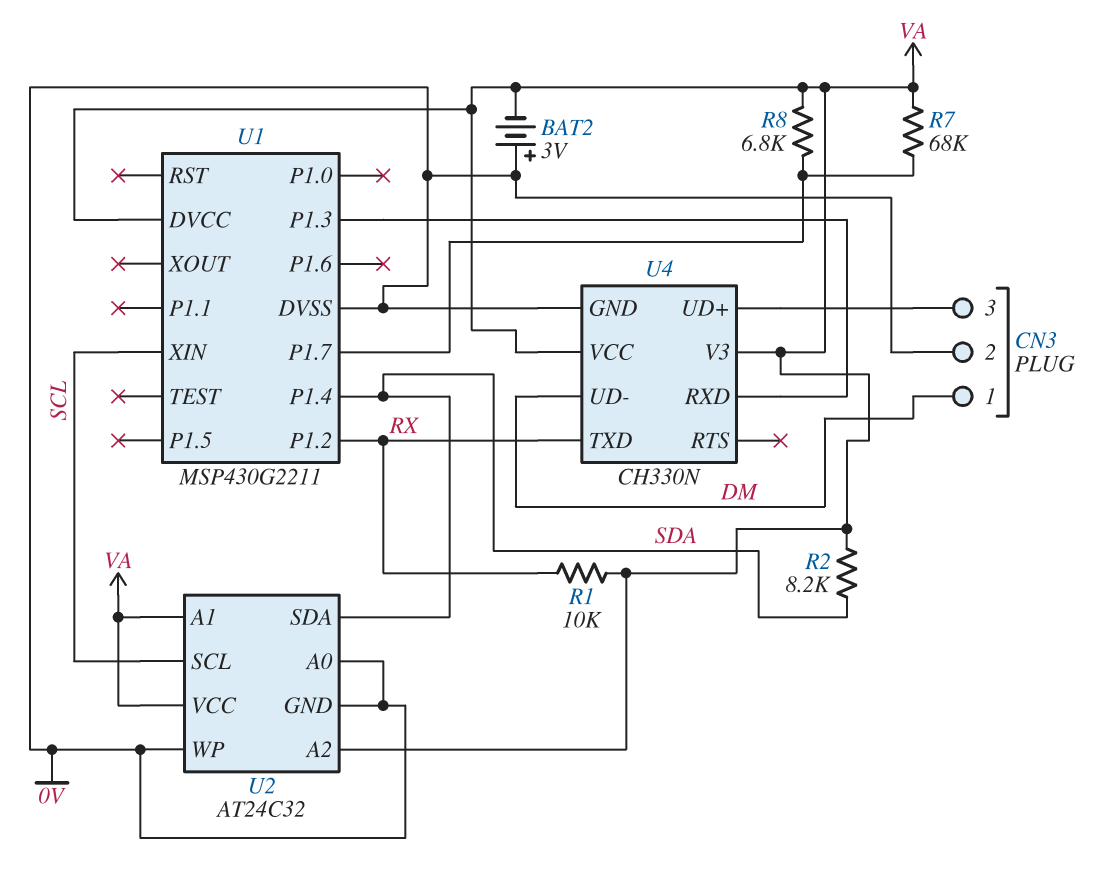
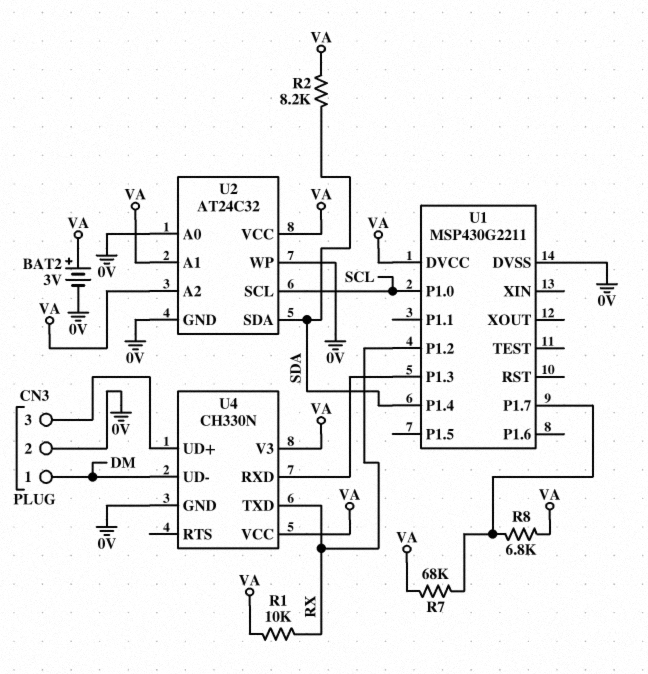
BAT2: 3V (plus 0V, minus VA) -> 3V (plus VA, minus 0V)
U1 pin P1.0: none -> SCL
U1 pin XIN: SCL -> none

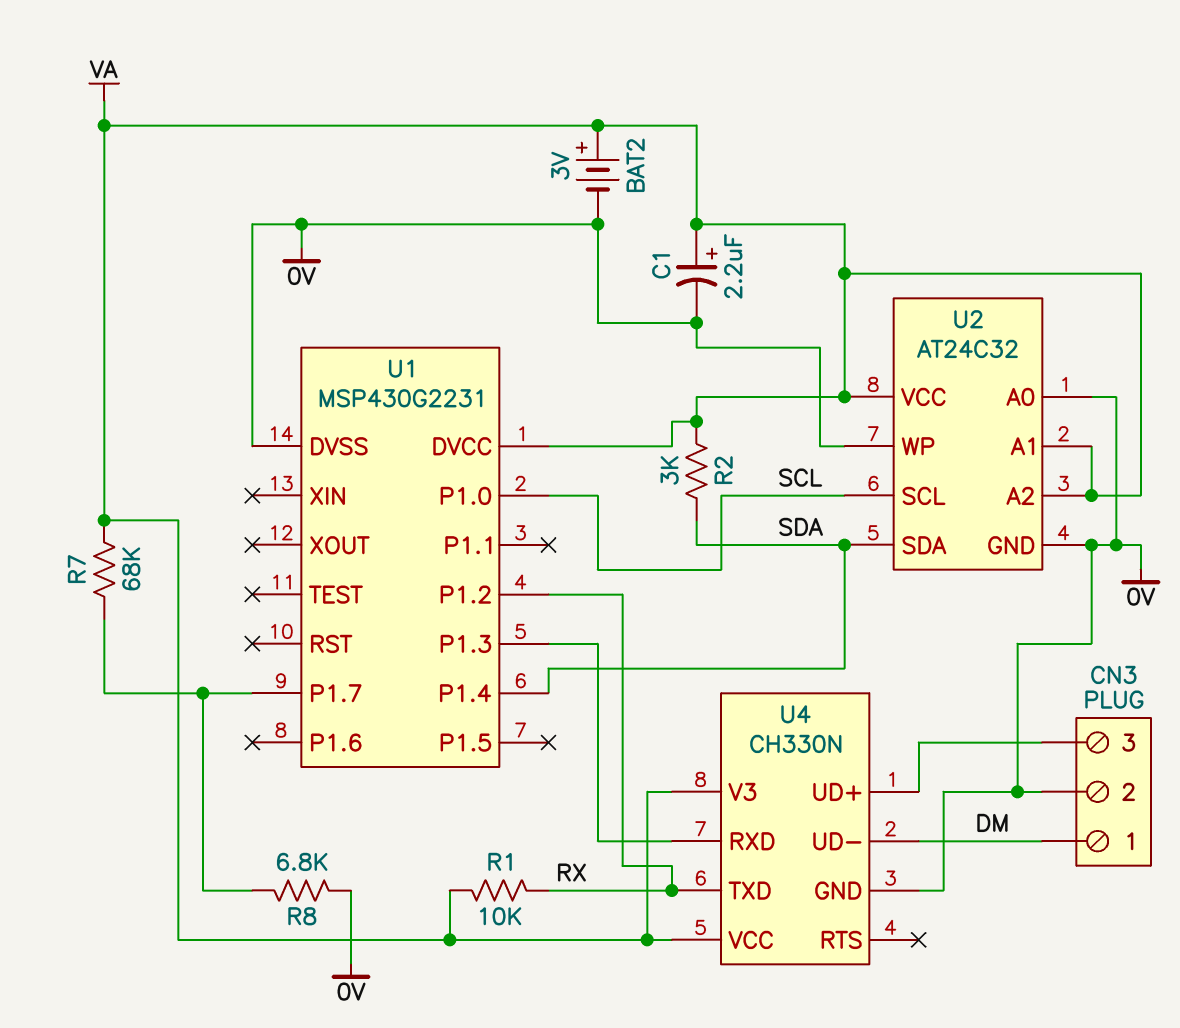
C1: none -> 2.2uF (plus VA, minus 0V)
R2: 8.2k (SDA, VA) -> 3k (SDA, VA)
R8: 6.8k (U1/P1.7, VA) -> 6.8k (0V, U1/P1.7)
U1: MSP430G2211 -> MSP430G2231

